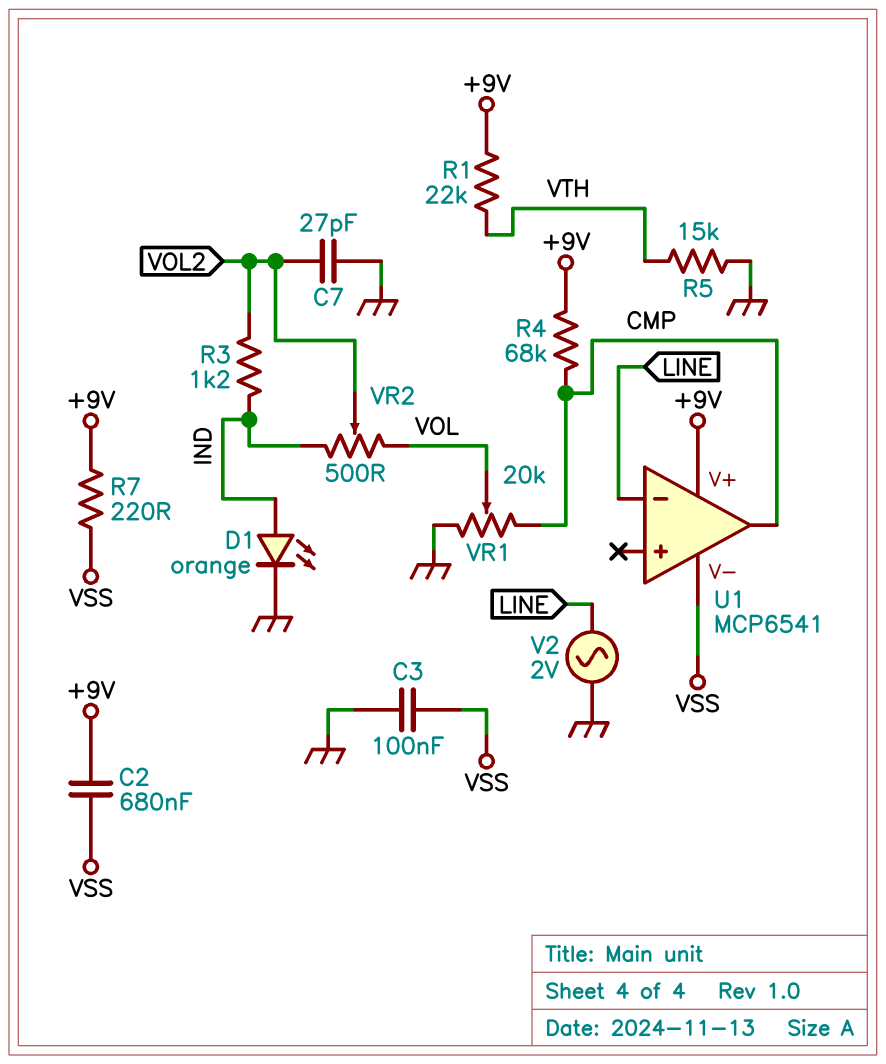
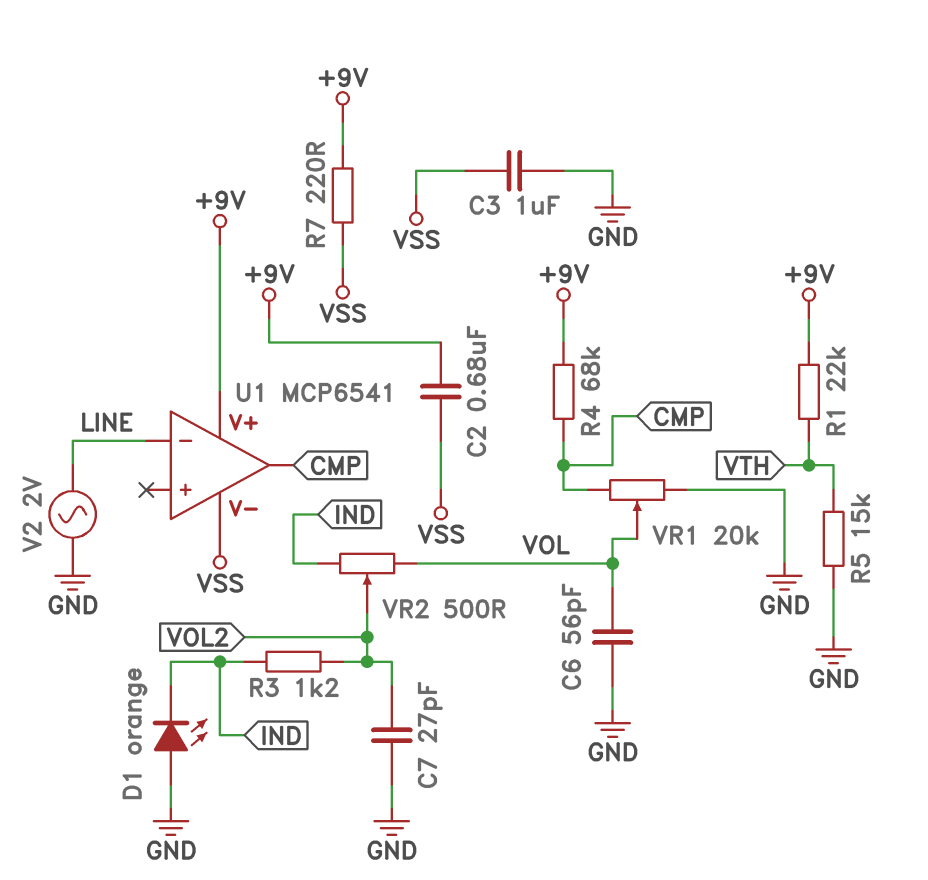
C3: 100nF (GND, VSS) -> 1uF (GND, VSS)
C6: none -> 56pF (GND, VOL)
D1: LED orange (A IND, K GND) -> LED orange (A GND, K IND)

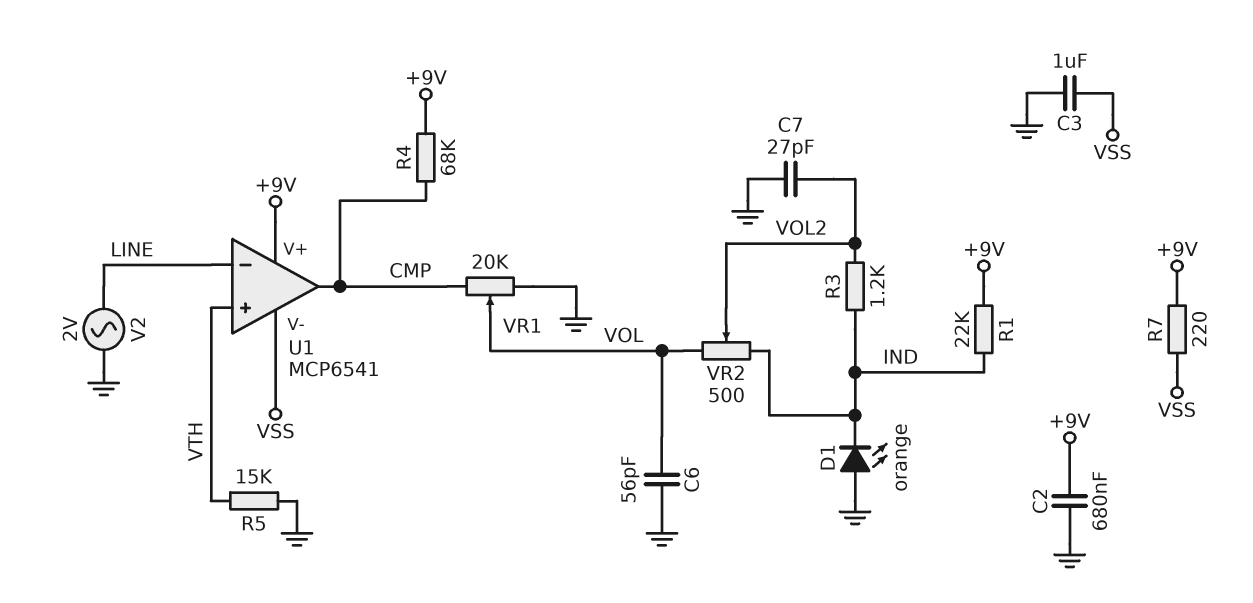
C2: 680nF (+9V, VSS) -> 680nF (+9V, GND)
R1: 22k (+9V, VTH) -> 22k (+9V, IND)
U1 pin in+: none -> VTH

